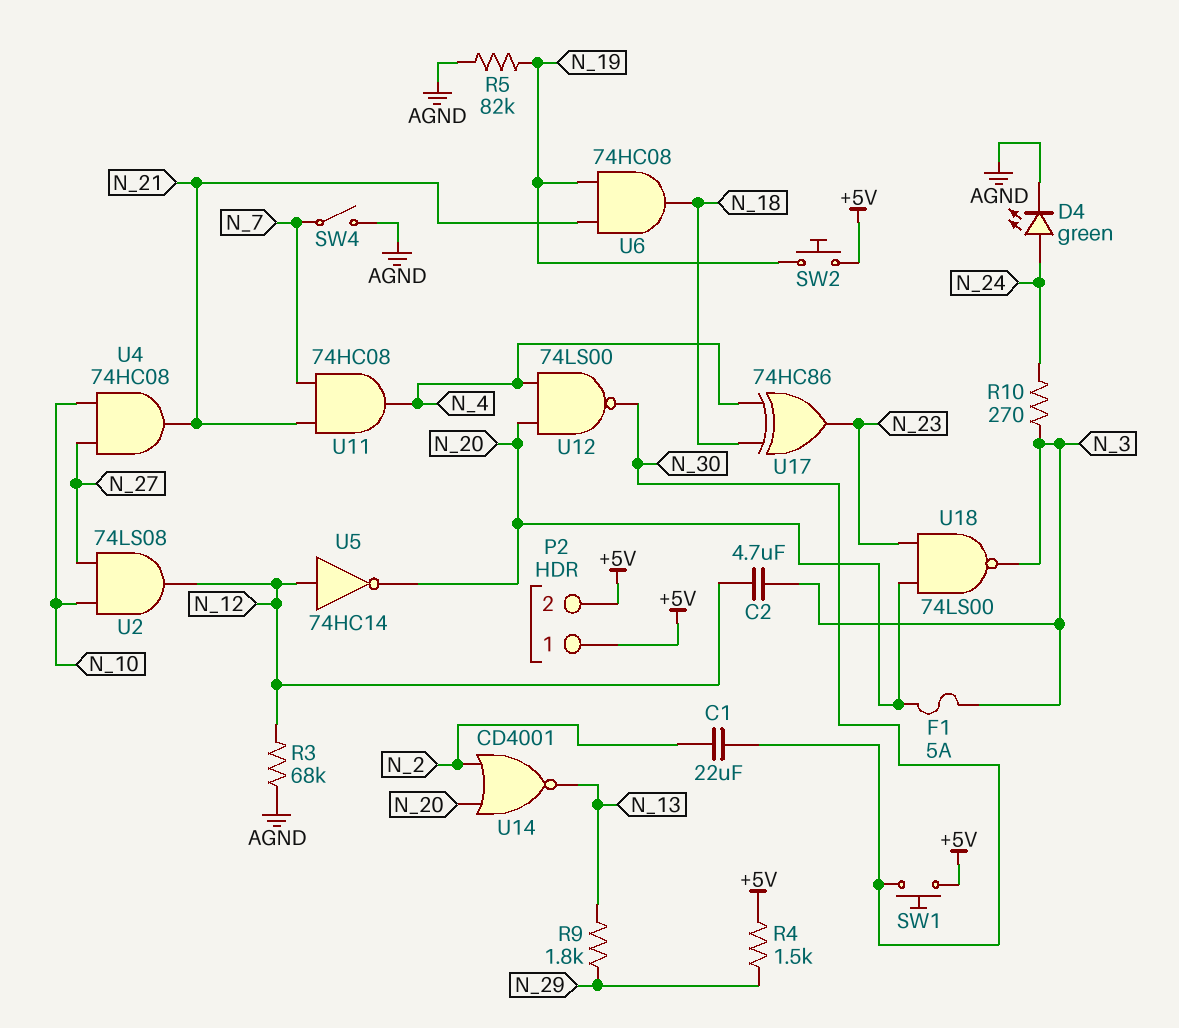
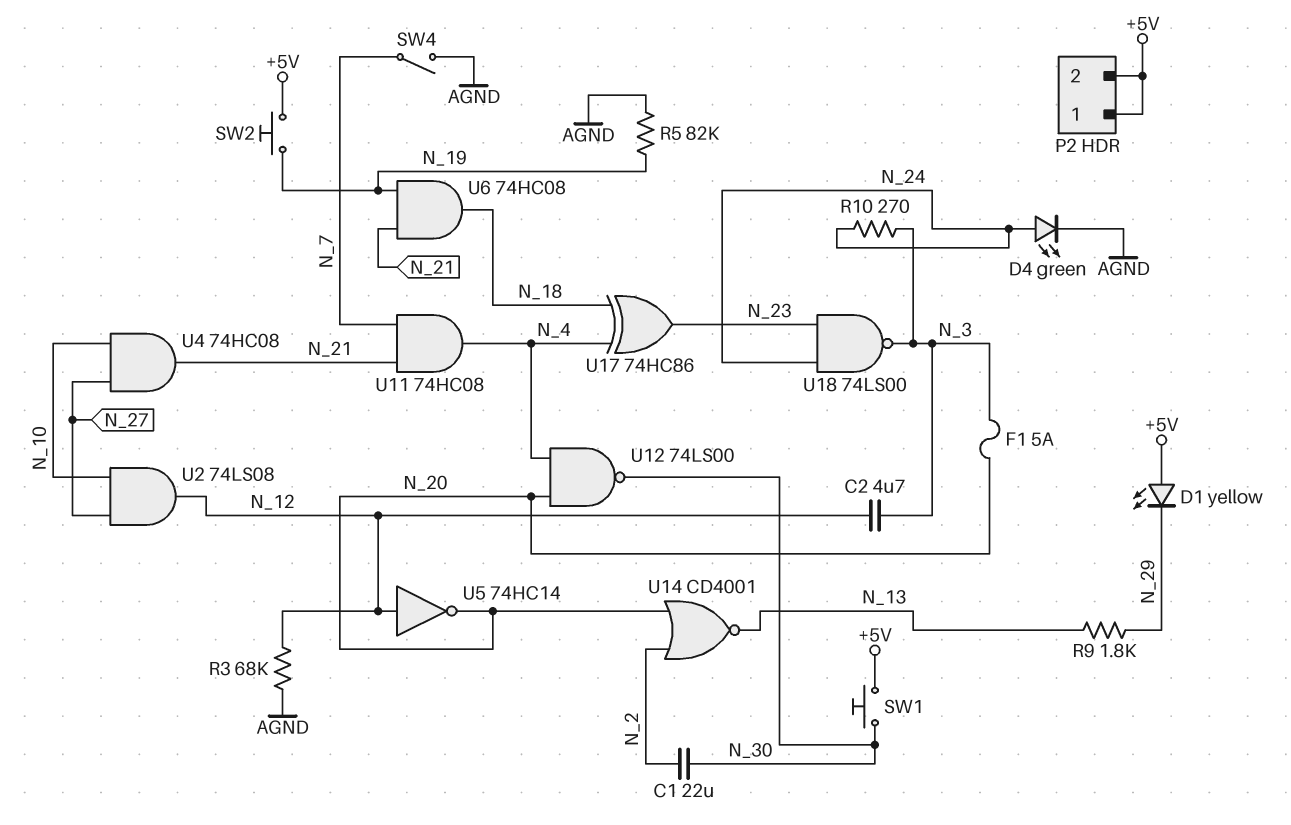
D1: none -> LED yellow (A +5V, K N_29)
R4: 1.5k (+5V, N_29) -> none
U18: NAND 74LS00 (in N_20, in N_23, out N_3) -> NAND 74LS00 (in N_23, in N_24, out N_3)

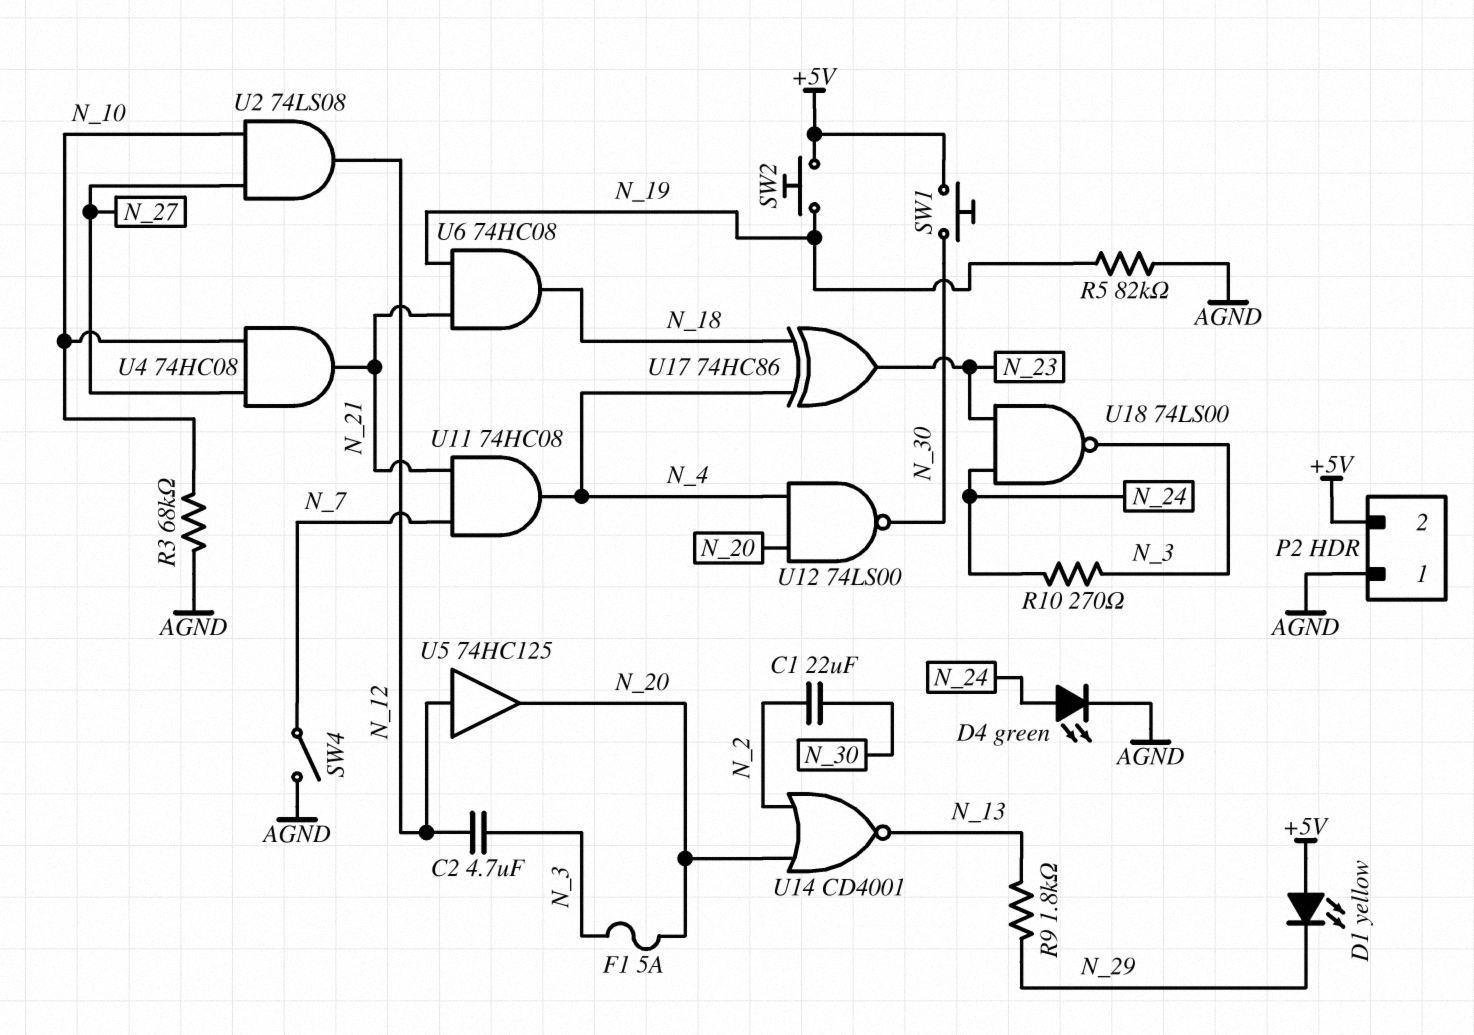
P2 pin 1: +5V -> AGND
R3: 68k (AGND, N_12) -> 68k (AGND, N_10)
U5: NOT 74HC14 (in N_12, out N_20) -> buffer 74HC125 (in N_12, out N_20)

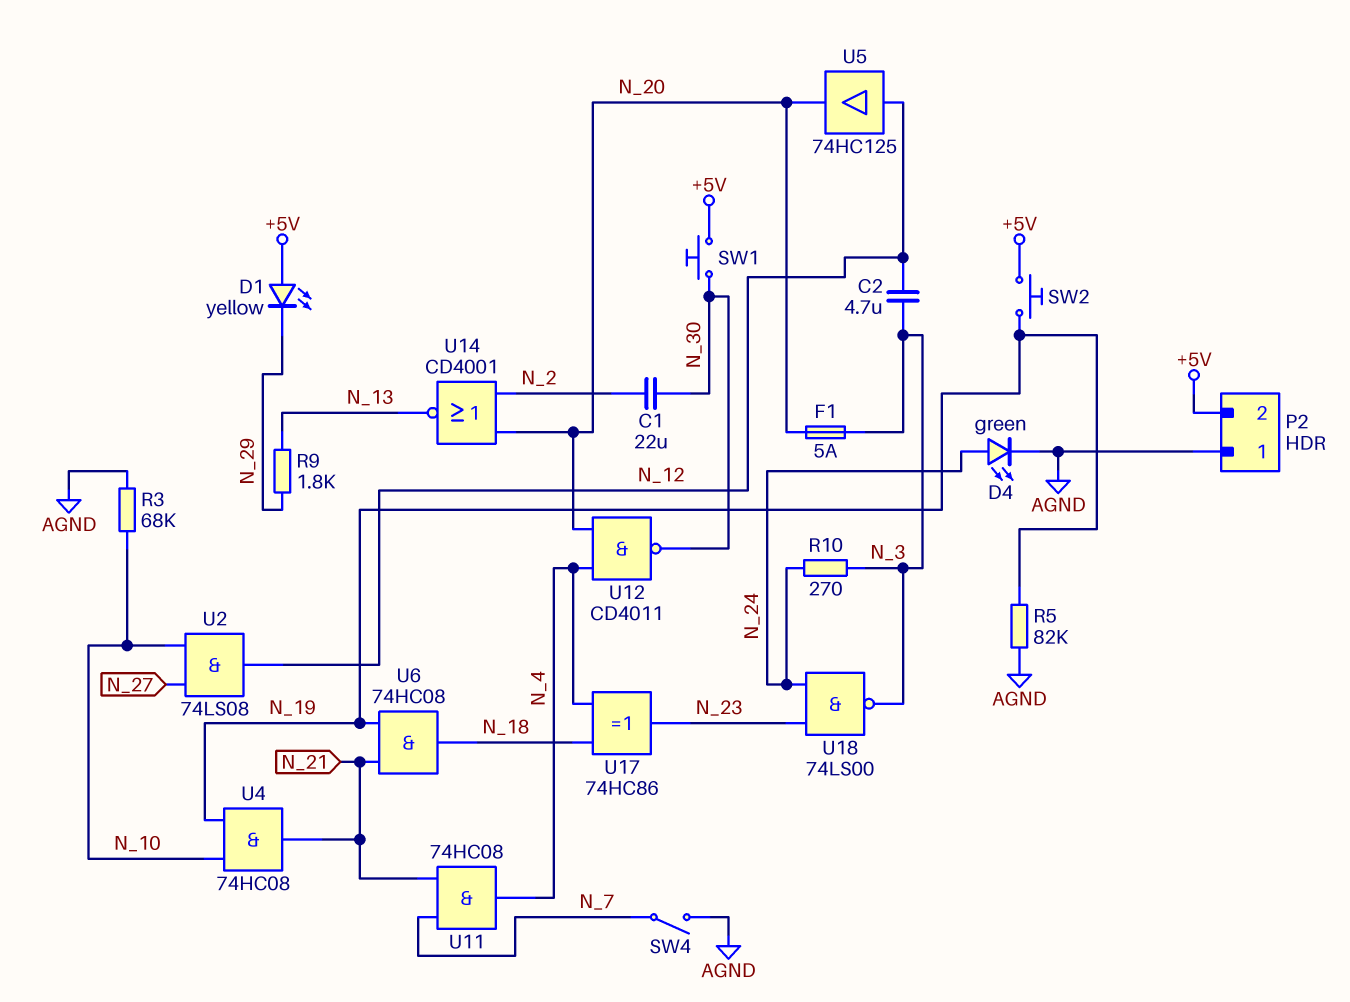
U4: AND 74HC08 (in N_10, in N_27, out N_21) -> AND 74HC08 (in N_10, in N_19, out N_21)
U12: NAND 74LS00 (in N_4, in N_20, out N_30) -> NAND CD4011 (in N_4, in N_20, out N_30)

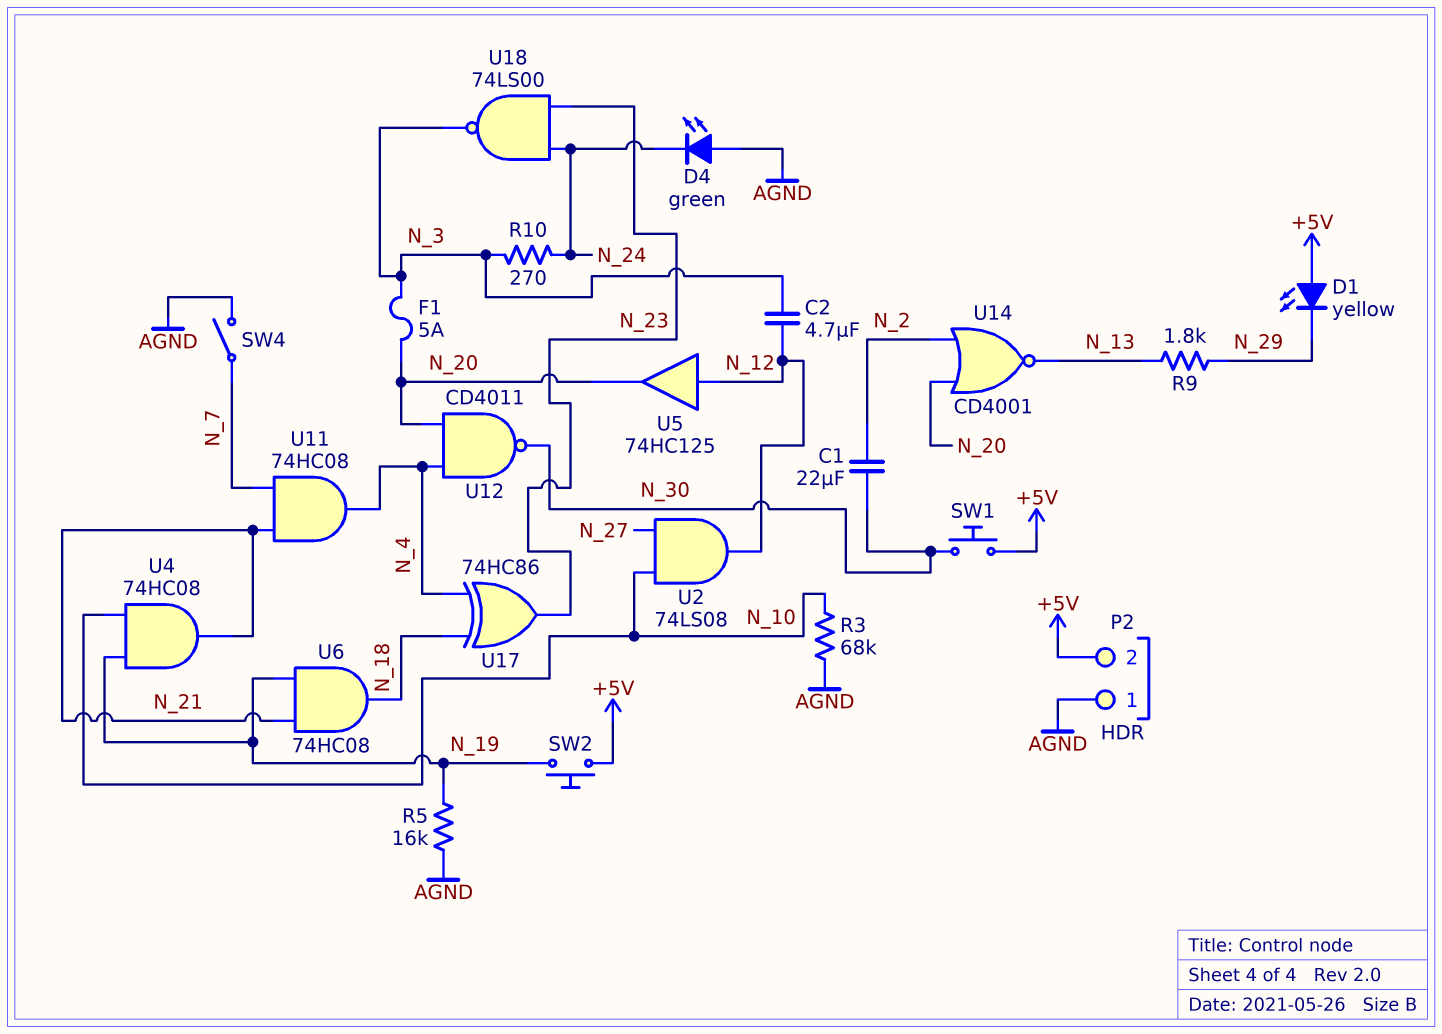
D4: LED green (A N_24, K AGND) -> LED green (A AGND, K N_24)
R5: 82k (AGND, N_19) -> 16k (AGND, N_19)

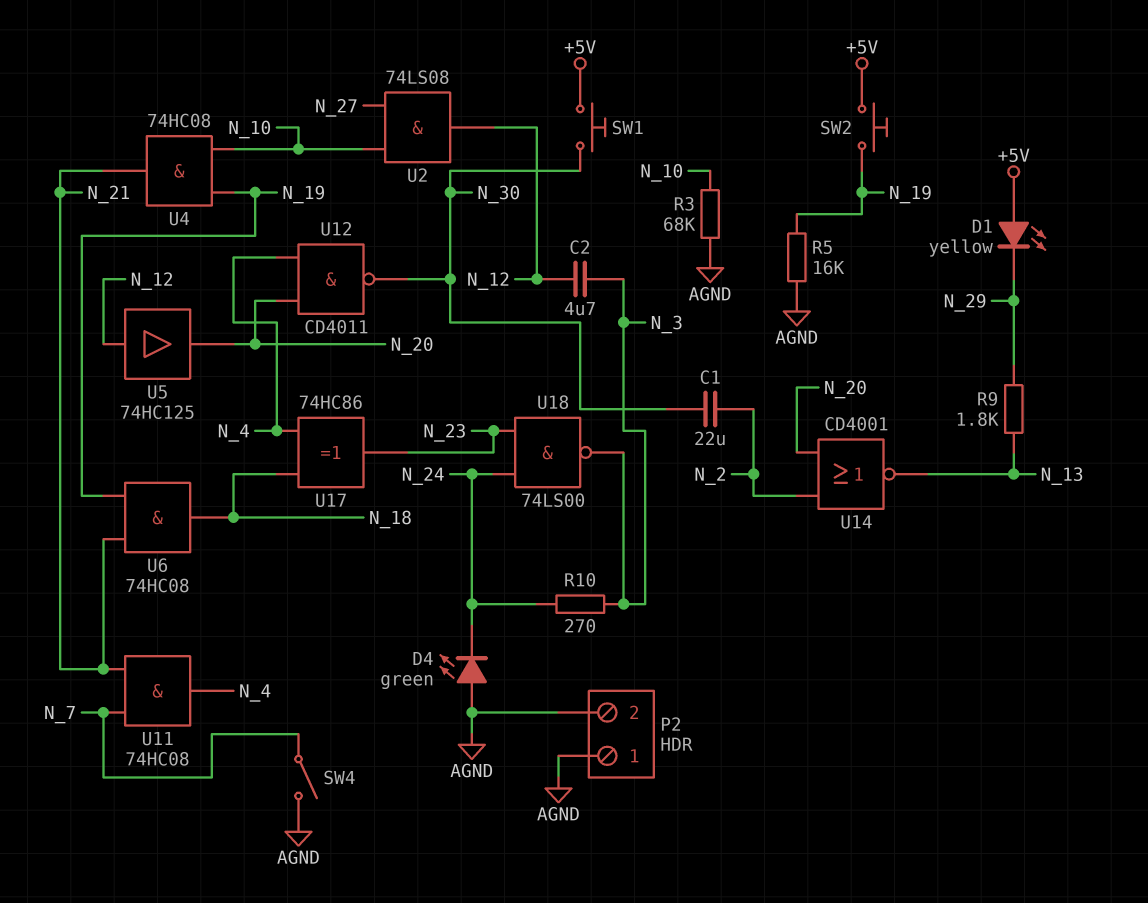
F1: 5A (N_3, N_20) -> none
P2 pin 2: +5V -> AGND

